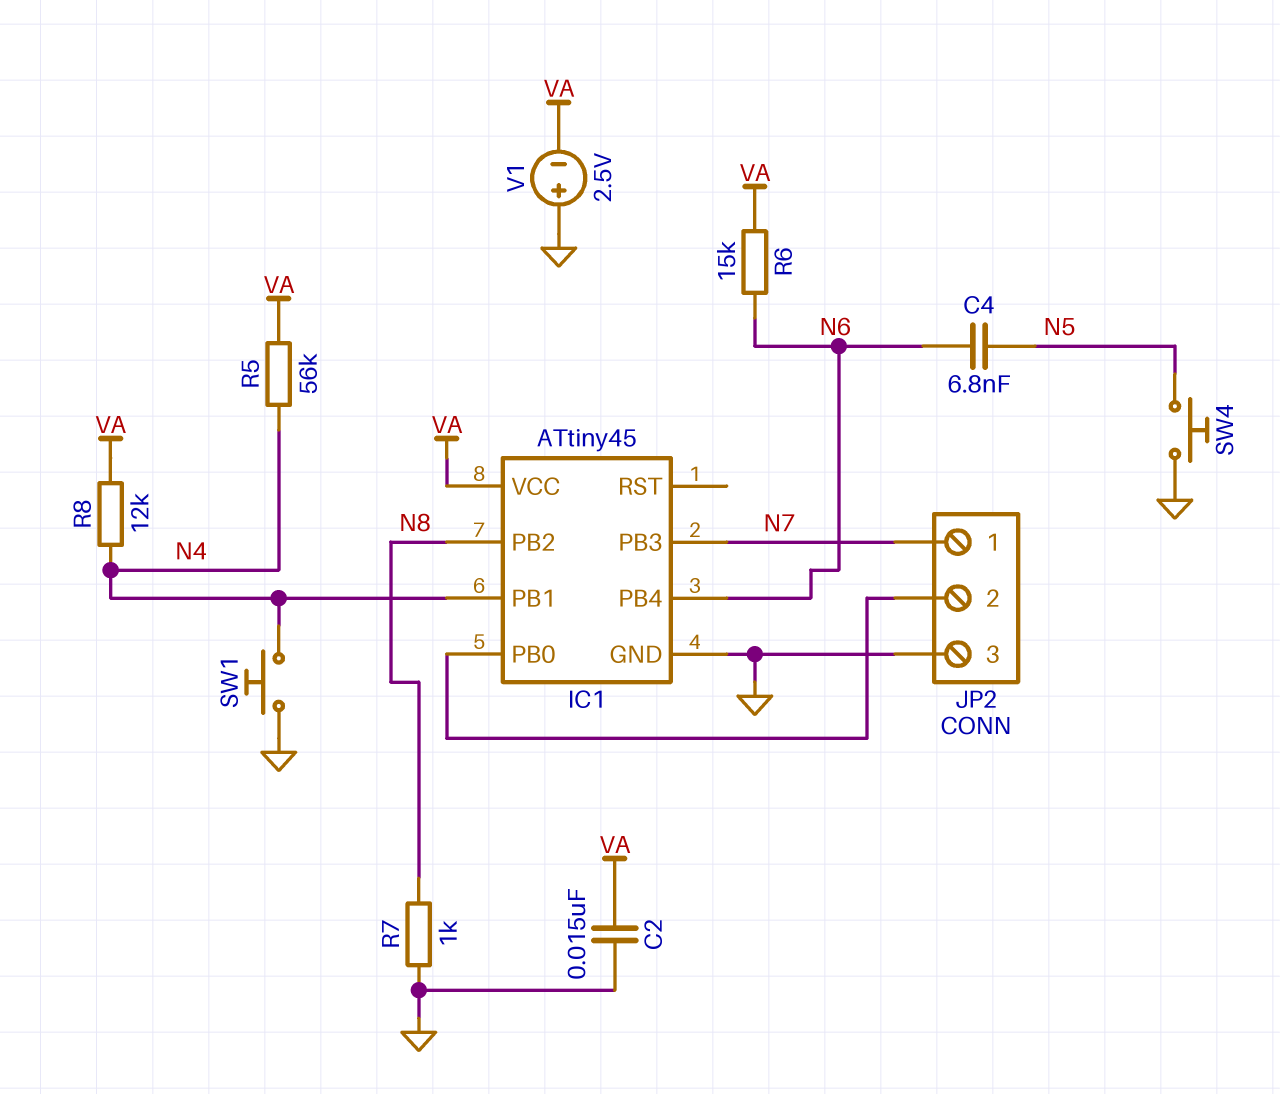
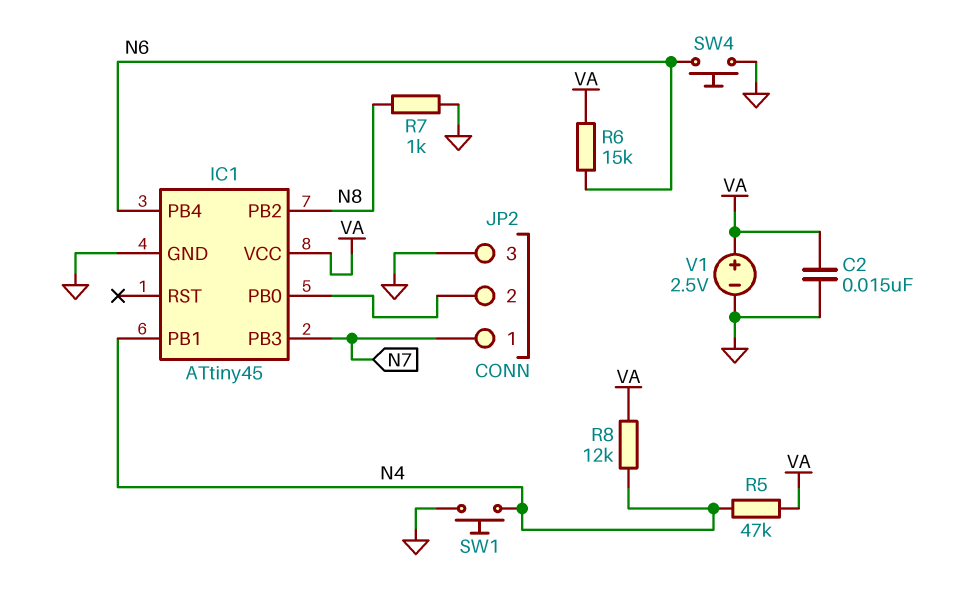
C4: 6.8nF (N5, N6) -> none
R5: 56k (N4, VA) -> 47k (N4, VA)
SW4: button (GND, N5) -> button (GND, N6)
V1: 2.5V (plus GND, minus VA) -> 2.5V (plus VA, minus GND)

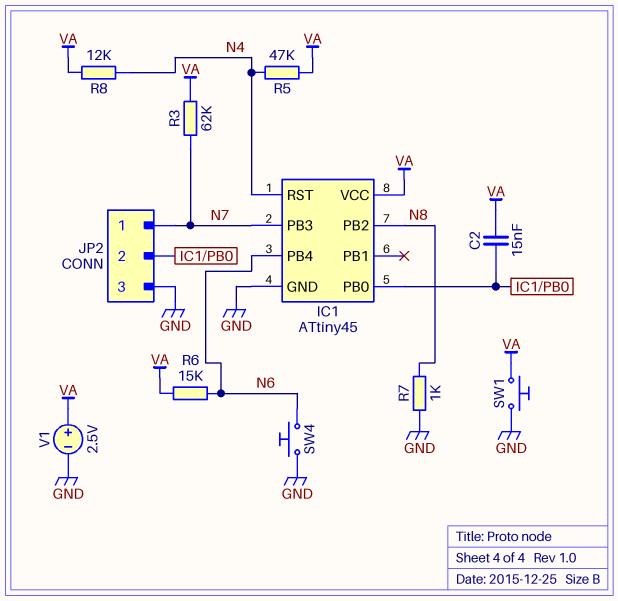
C2: 15nF (GND, VA) -> 15nF (IC1/PB0, VA)
IC1 pin PB1: N4 -> none
IC1 pin RST: none -> N4
R3: none -> 62k (N7, VA)
SW1: button (GND, N4) -> button (GND, VA)

